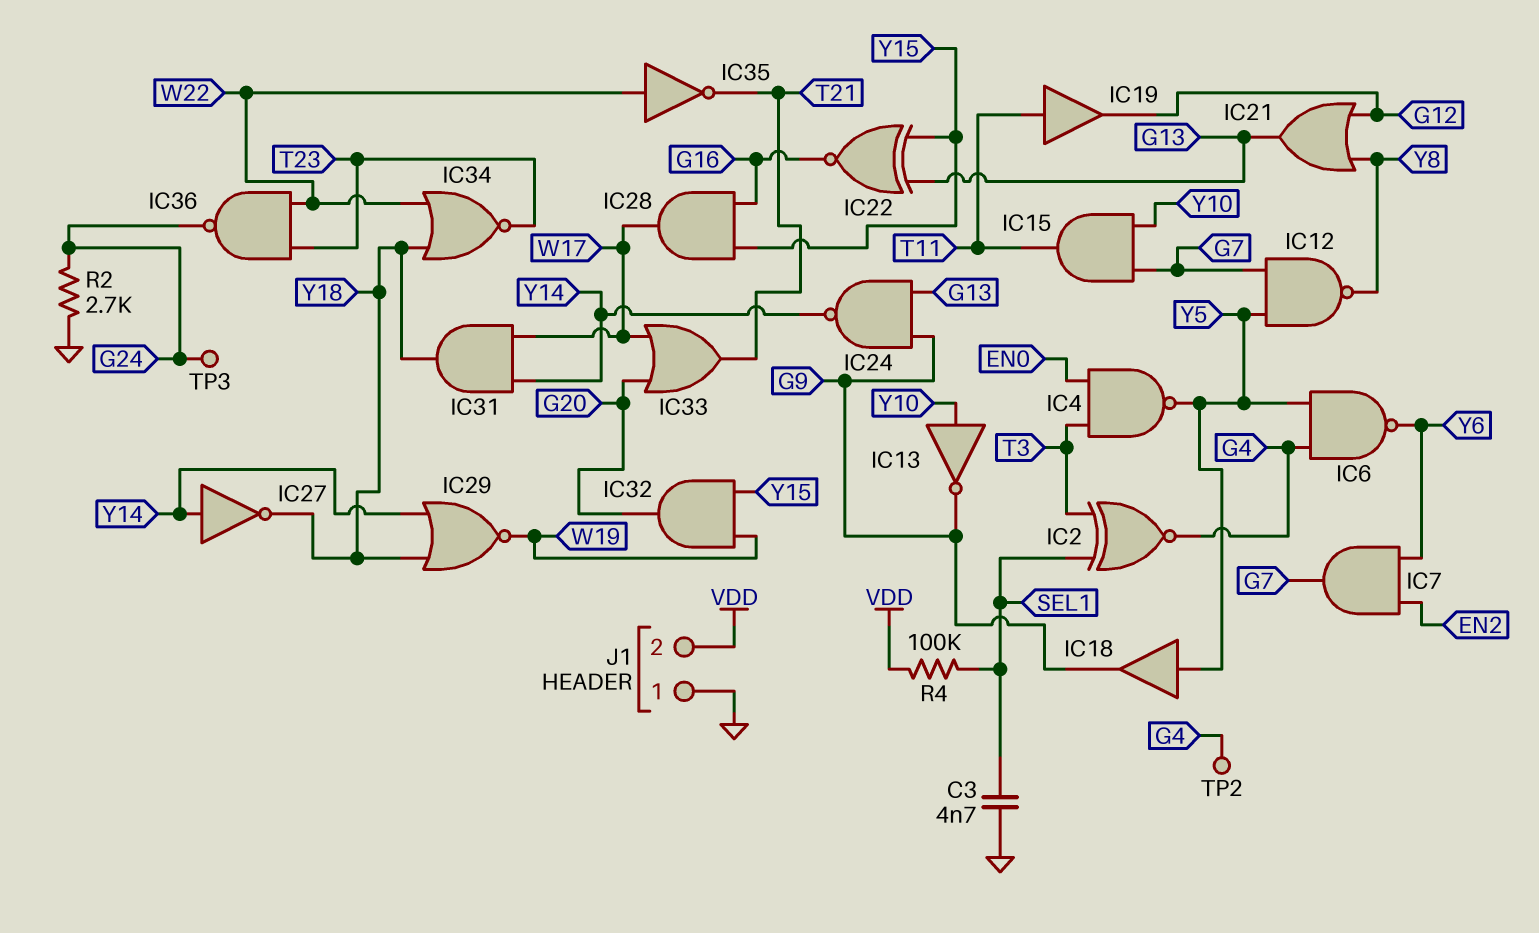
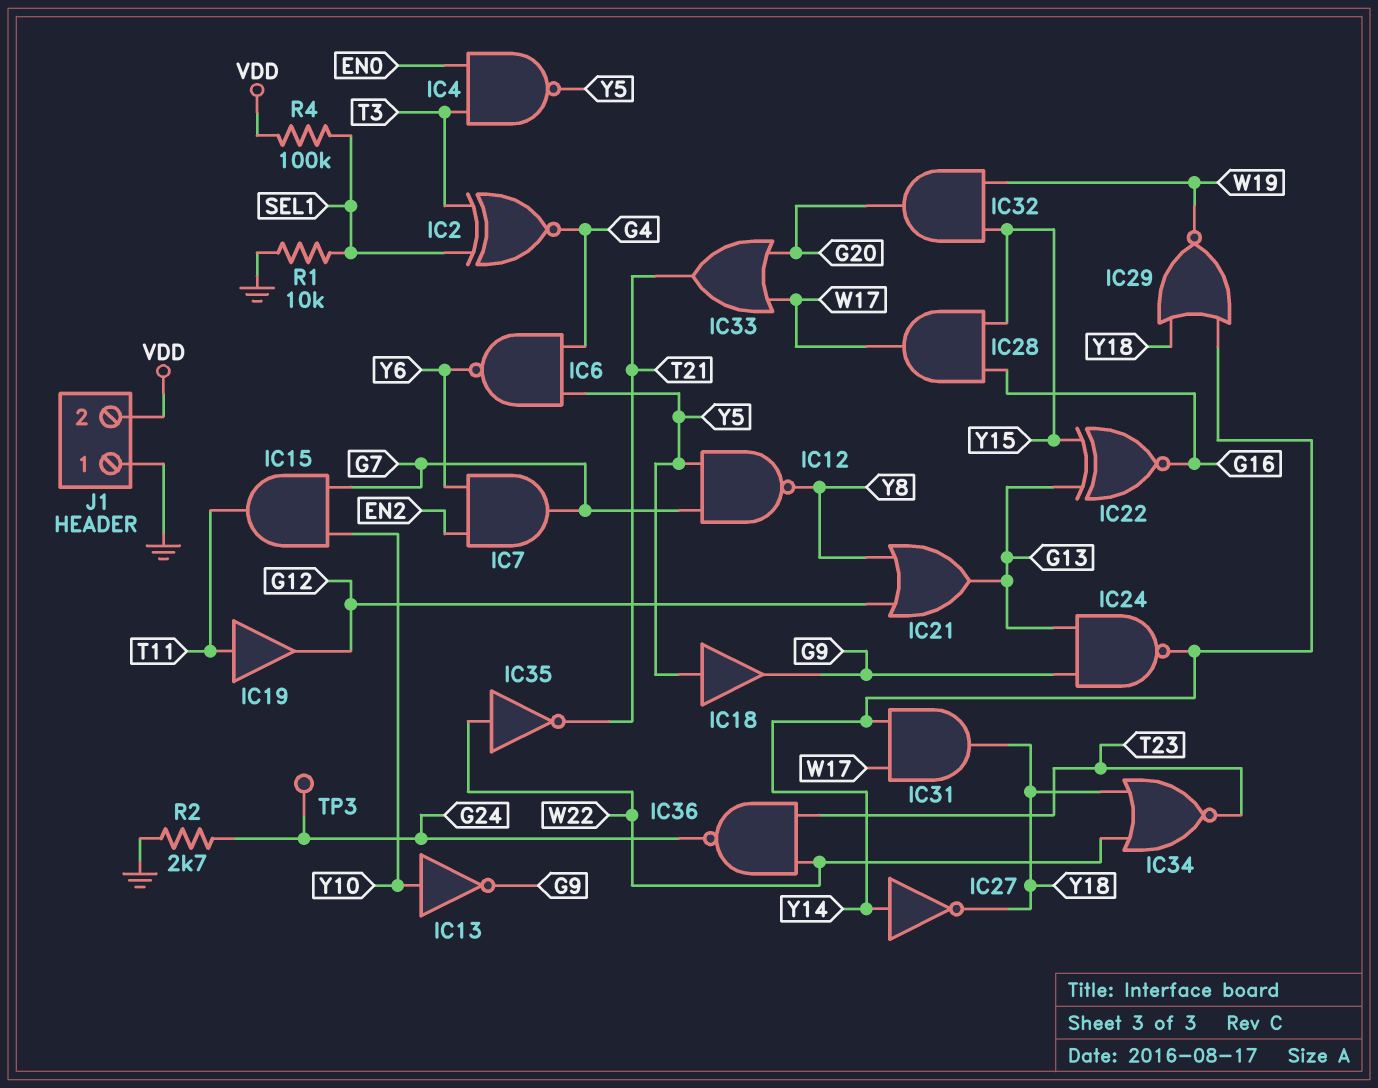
C3: 4.7nF (GND, SEL1) -> none
R1: none -> 10k (GND, SEL1)
TP2: test point (G4) -> none

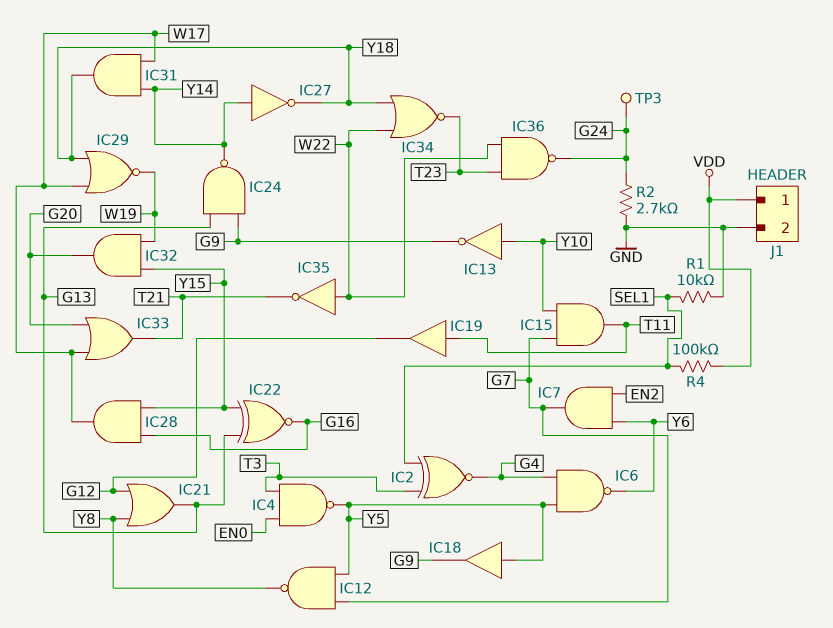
IC29: NOR (in Y14, in Y18, out W19) -> NOR (in W17, in Y18, out W19)
J1 pin 1: GND -> VDD
J1 pin 2: VDD -> GND

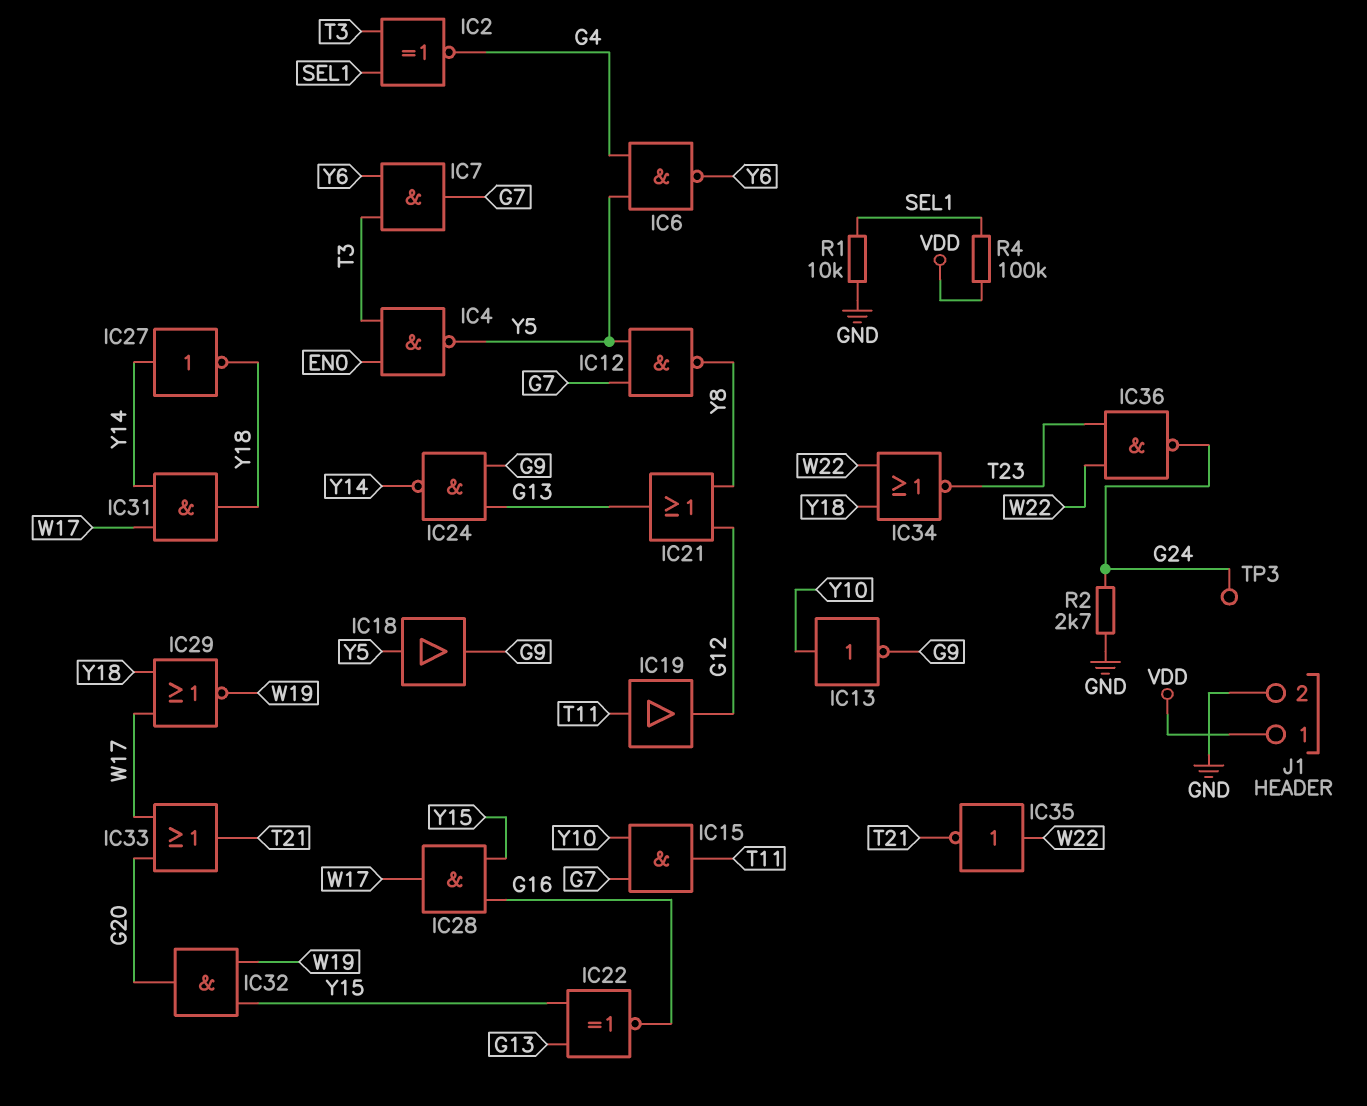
IC7: AND (in EN2, in Y6, out G7) -> AND (in T3, in Y6, out G7)

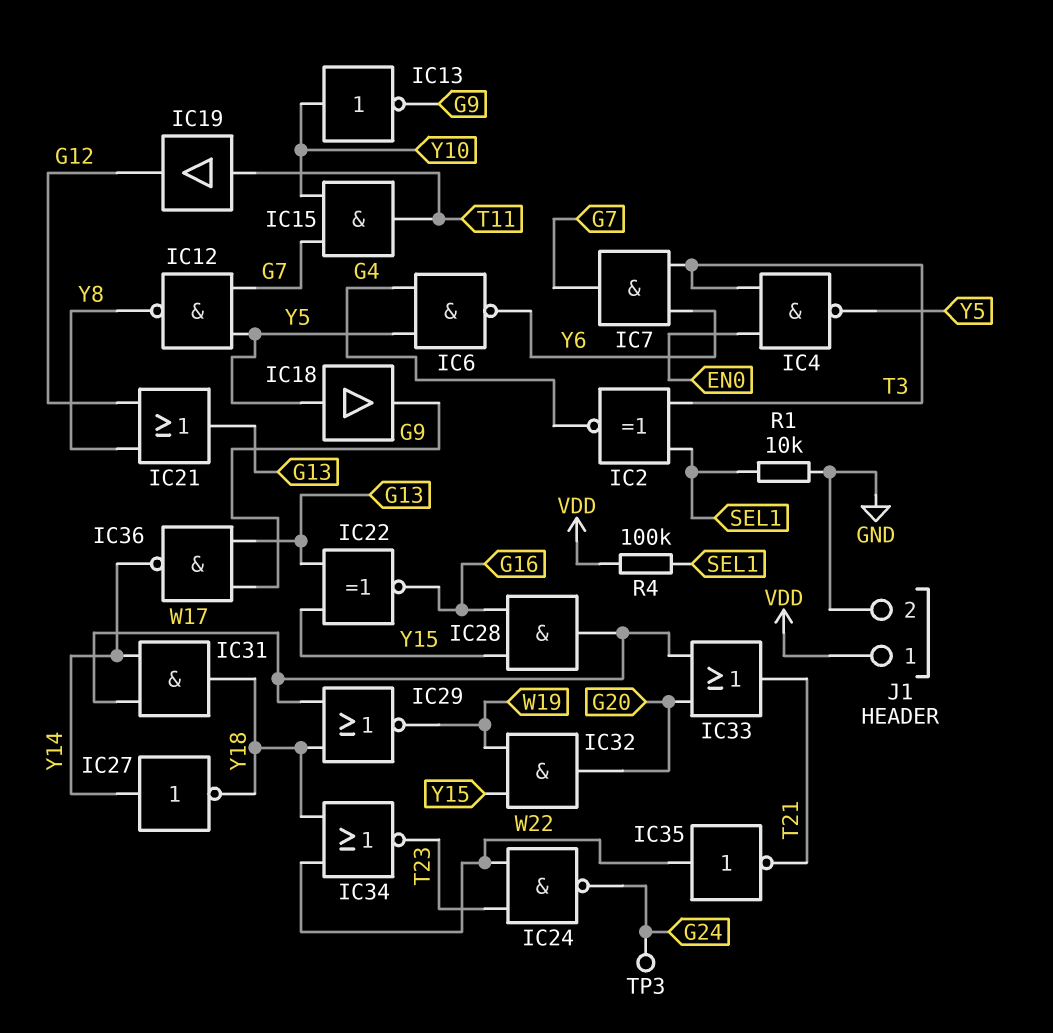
IC24: NAND (in G9, in G13, out Y14) -> NAND (in T23, in W22, out G24)
IC36: NAND (in T23, in W22, out G24) -> NAND (in G9, in G13, out Y14)
R2: 2.7k (G24, GND) -> none

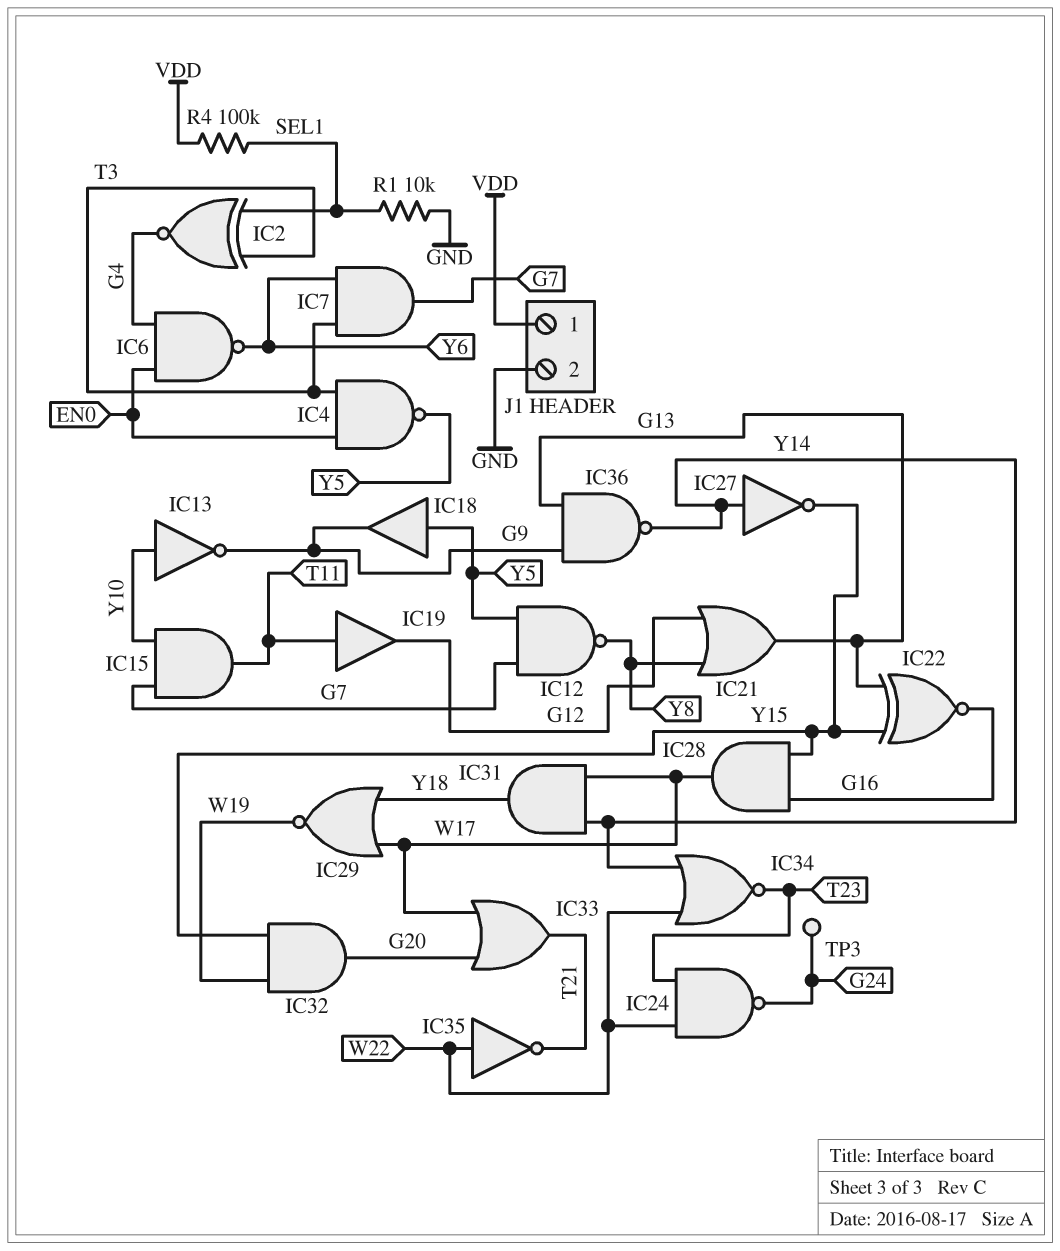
IC6: NAND (in G4, in Y5, out Y6) -> NAND (in EN0, in G4, out Y6)
IC27: NOT (in Y14, out Y18) -> NOT (in Y14, out Y15)
IC34: NOR (in W22, in Y18, out T23) -> NOR (in W22, in Y14, out T23)

